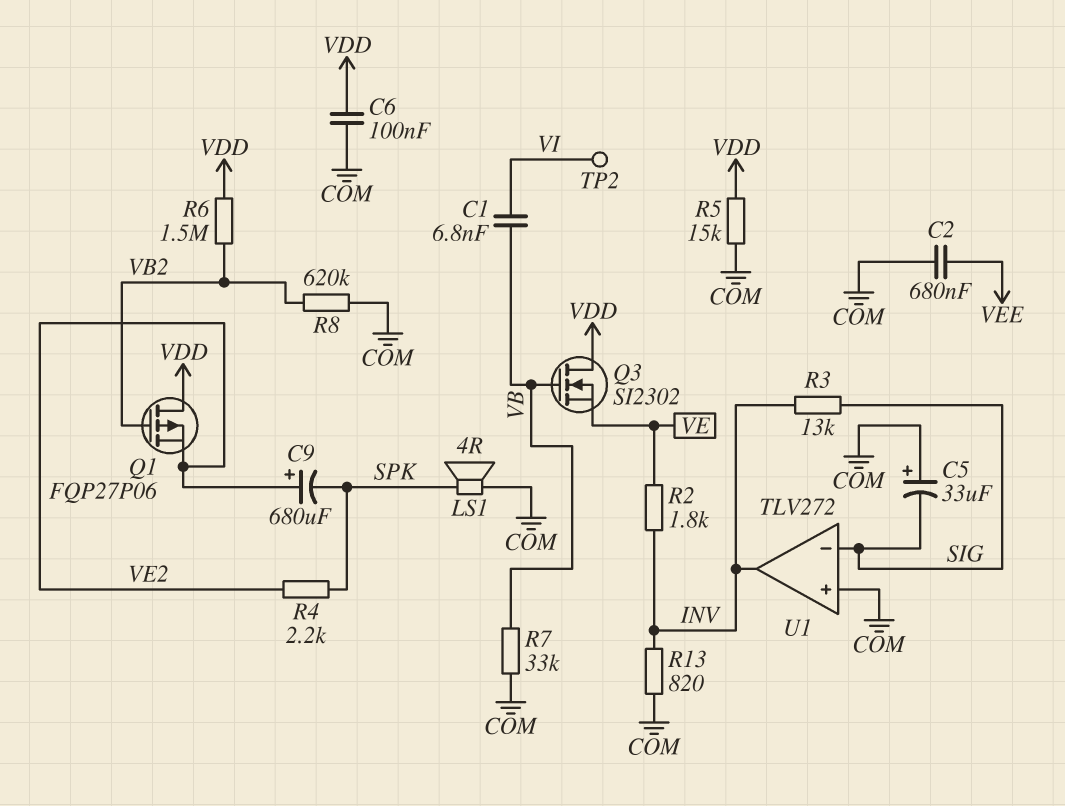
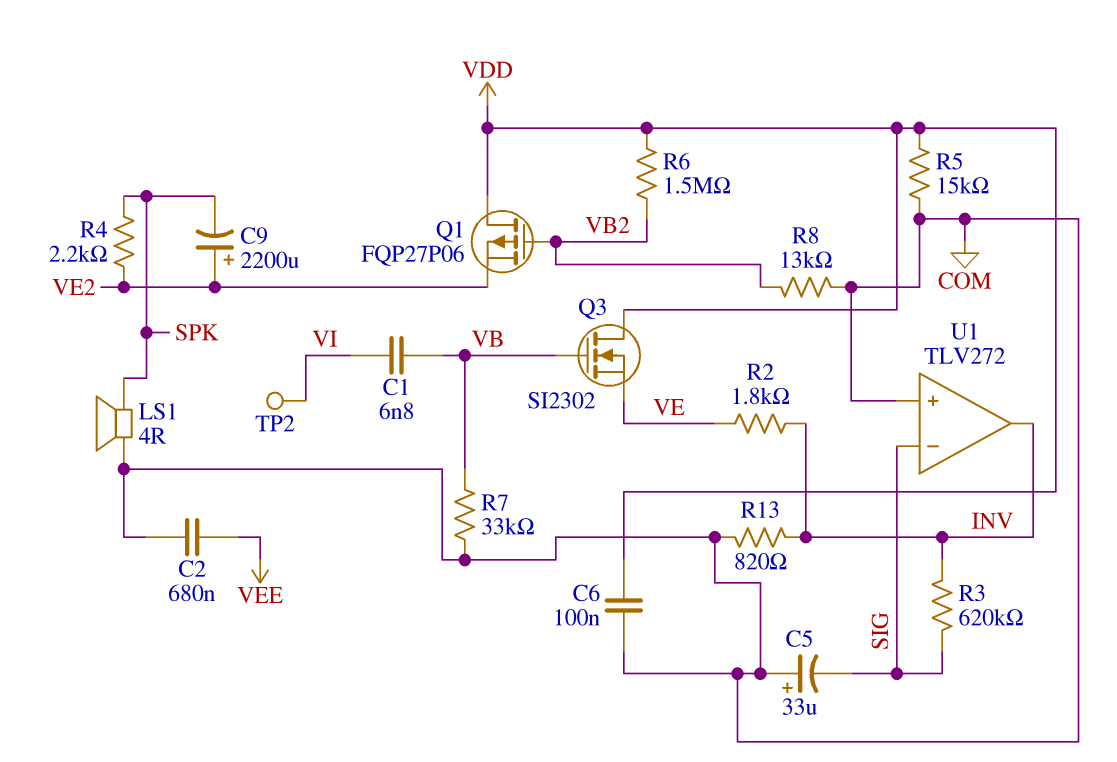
C9: 680uF (plus VE2, minus SPK) -> 2200uF (plus VE2, minus SPK)
R3: 13k (INV, SIG) -> 620k (INV, SIG)
R8: 620k (COM, VB2) -> 13k (COM, VB2)

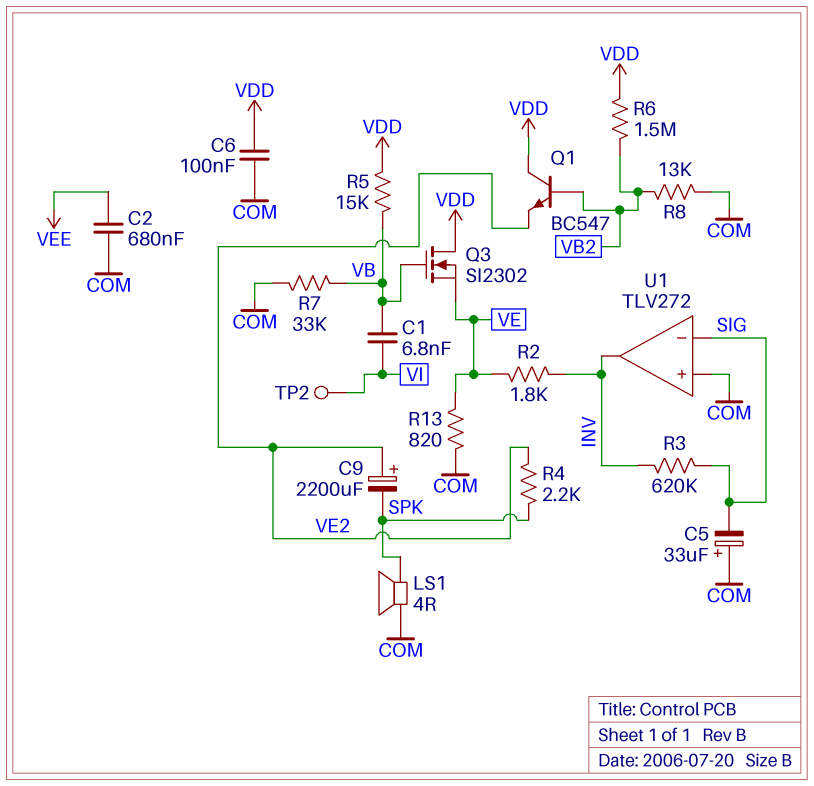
Q1: PMOS FQP27P06 (G VB2, D VDD, S VE2) -> NPN BC547 (B VB2, C VDD, E VE2)
R5: 15k (COM, VDD) -> 15k (VB, VDD)
R13: 820 (COM, INV) -> 820 (COM, VE)

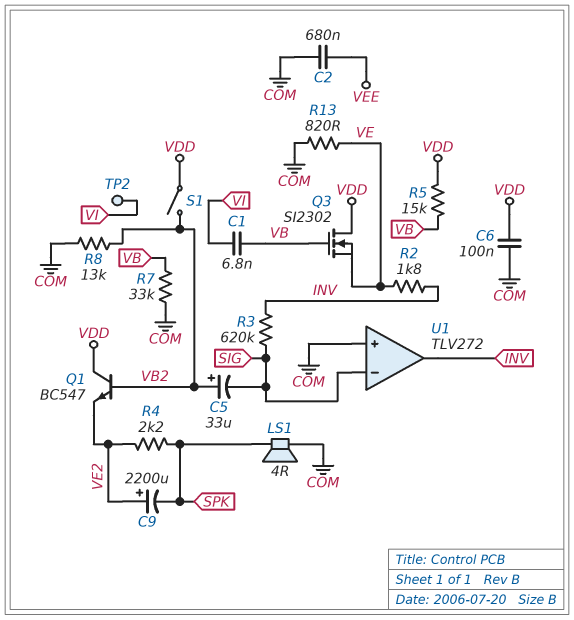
C5: 33uF (plus COM, minus SIG) -> 33uF (plus VB2, minus SIG)
R6: 1.5M (VB2, VDD) -> none
S1: none -> switch (VB2, VDD)

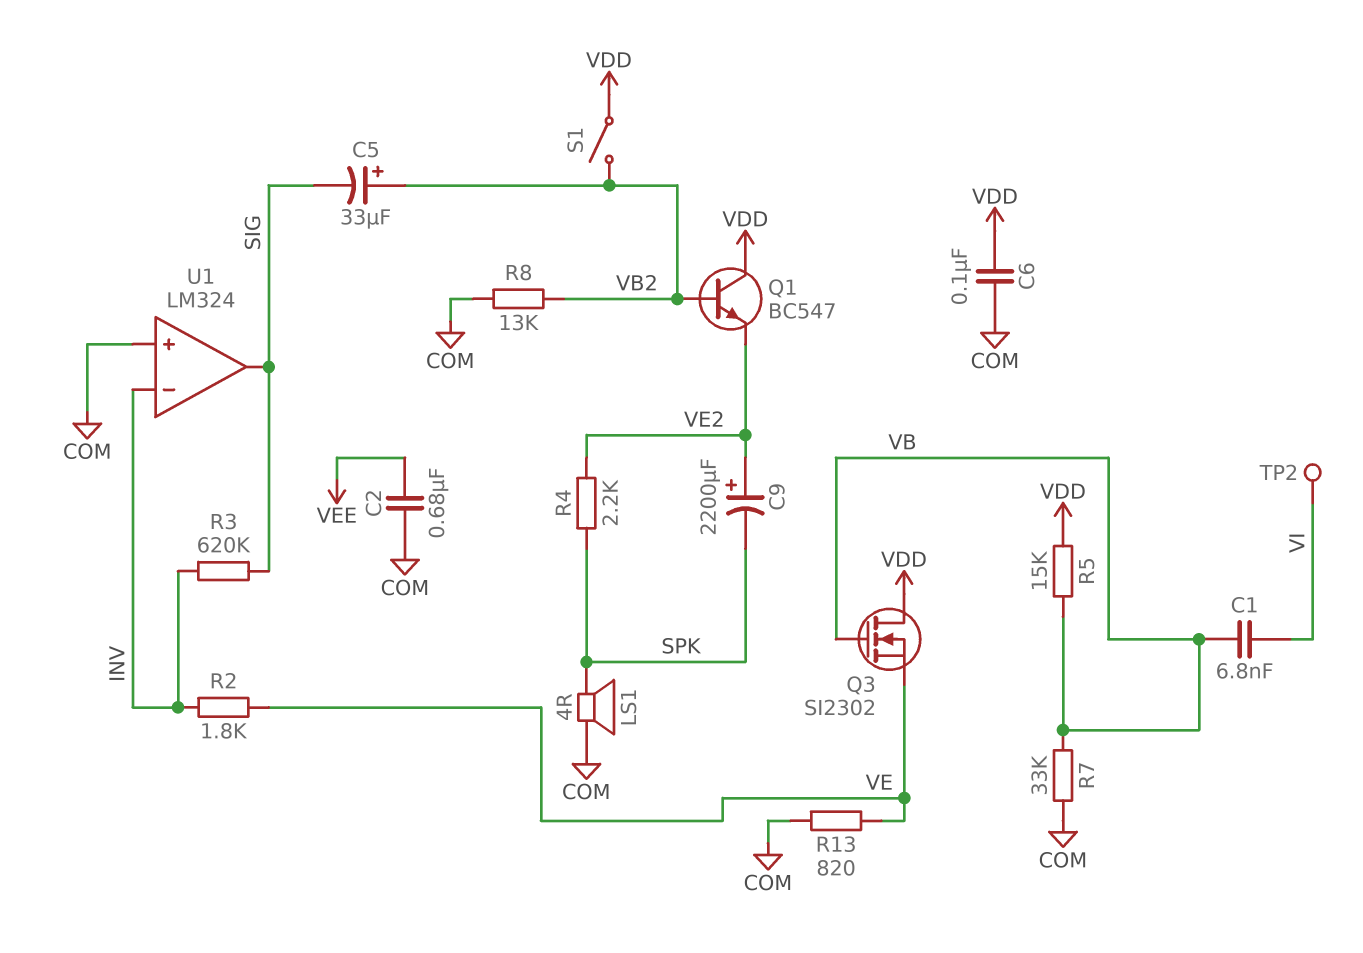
U1: TLV272 -> LM324
U1 pin in-: SIG -> INV
U1 pin out: INV -> SIG

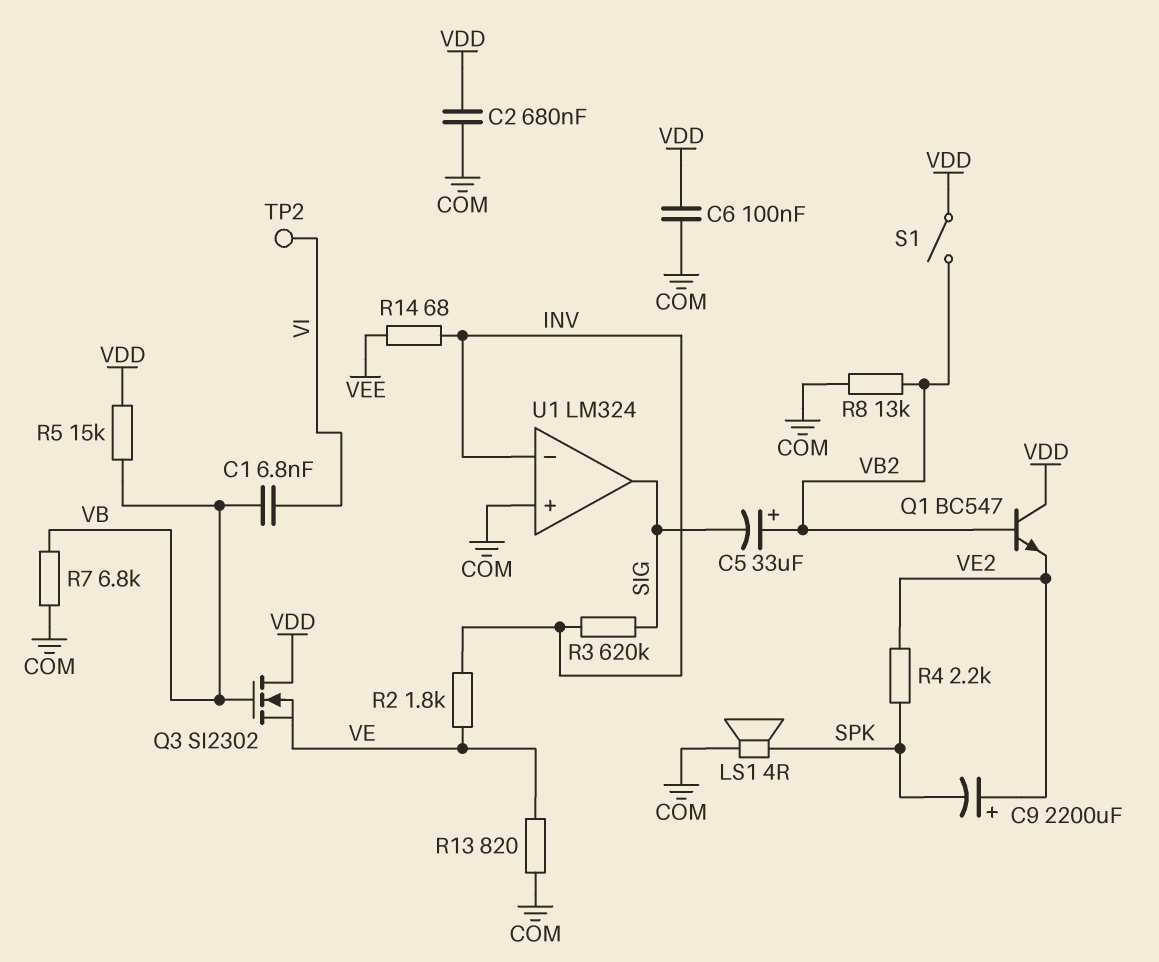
C2: 680nF (COM, VEE) -> 680nF (COM, VDD)
R7: 33k (COM, VB) -> 6.8k (COM, VB)
R14: none -> 68 (INV, VEE)

